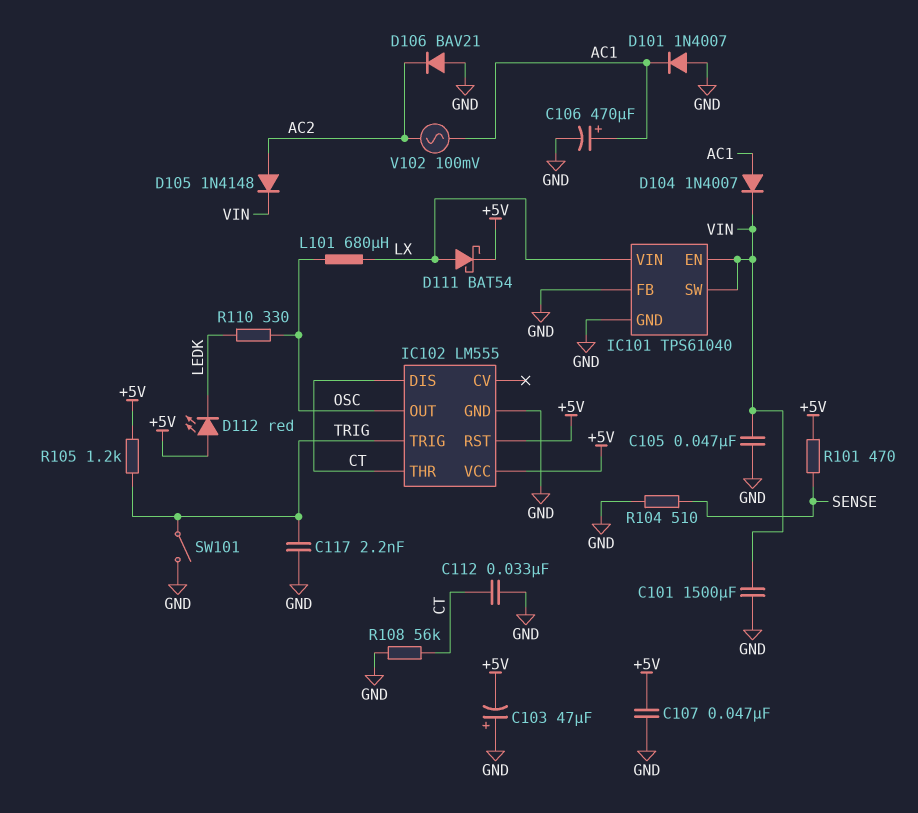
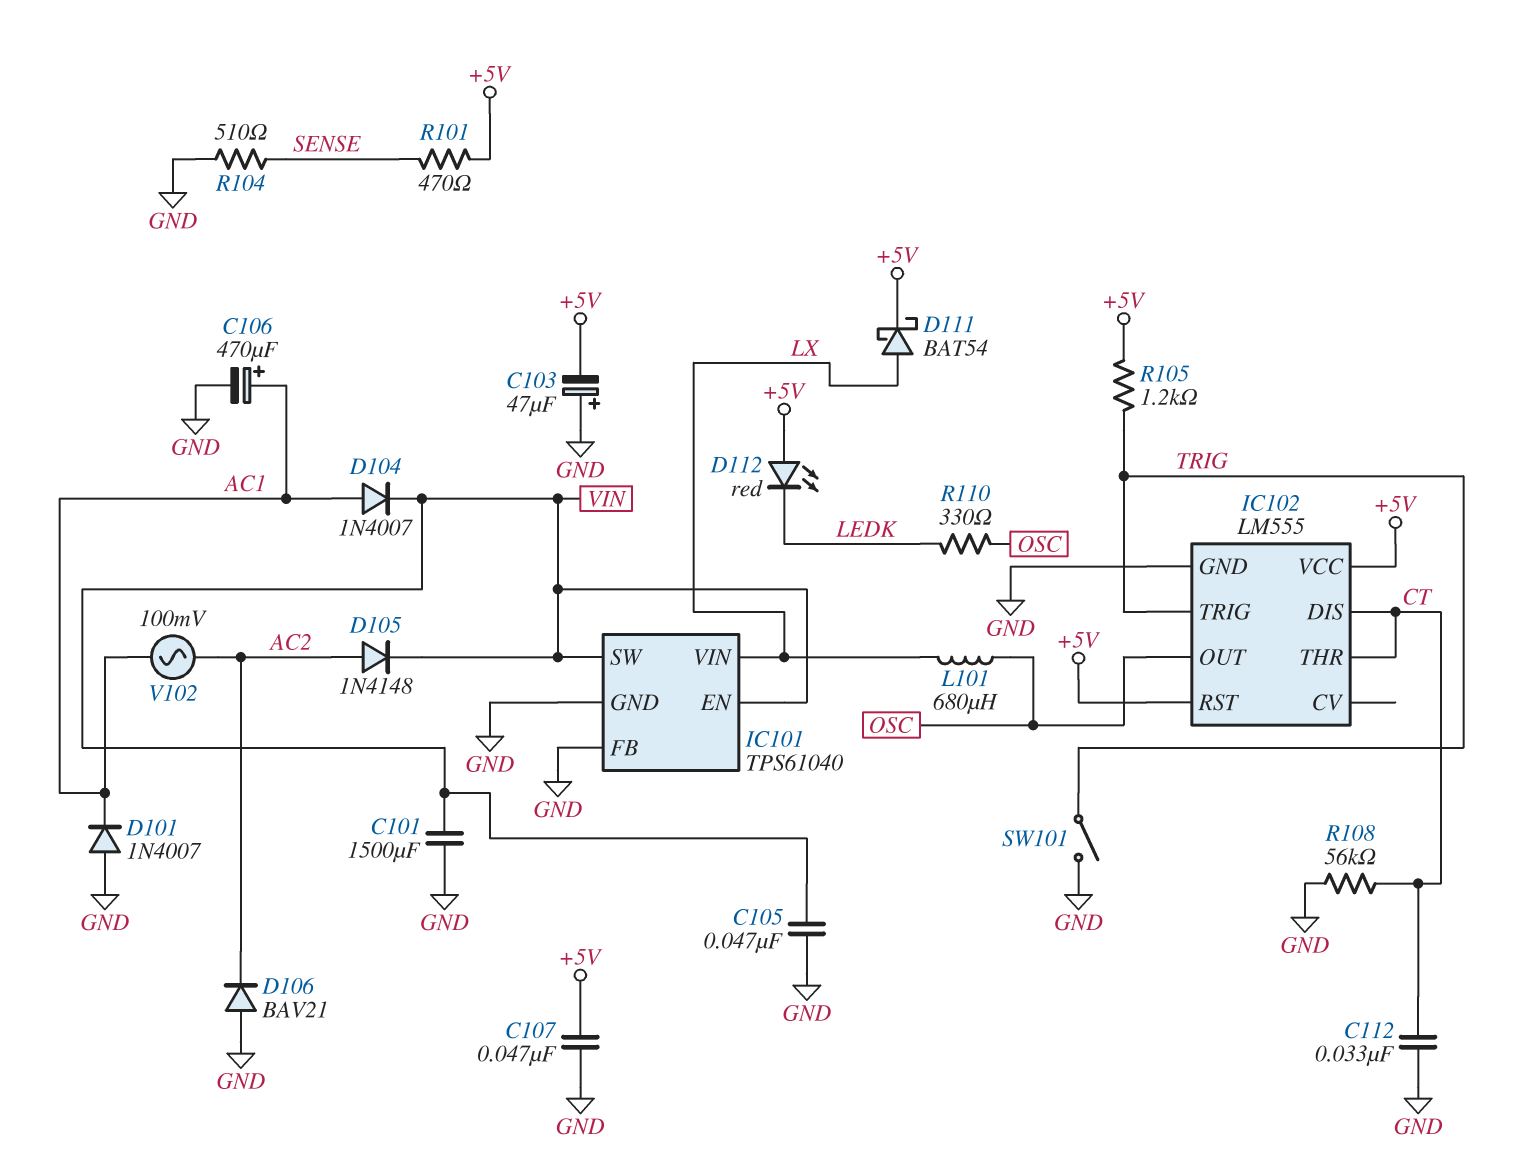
C117: 2.2nF (GND, TRIG) -> none

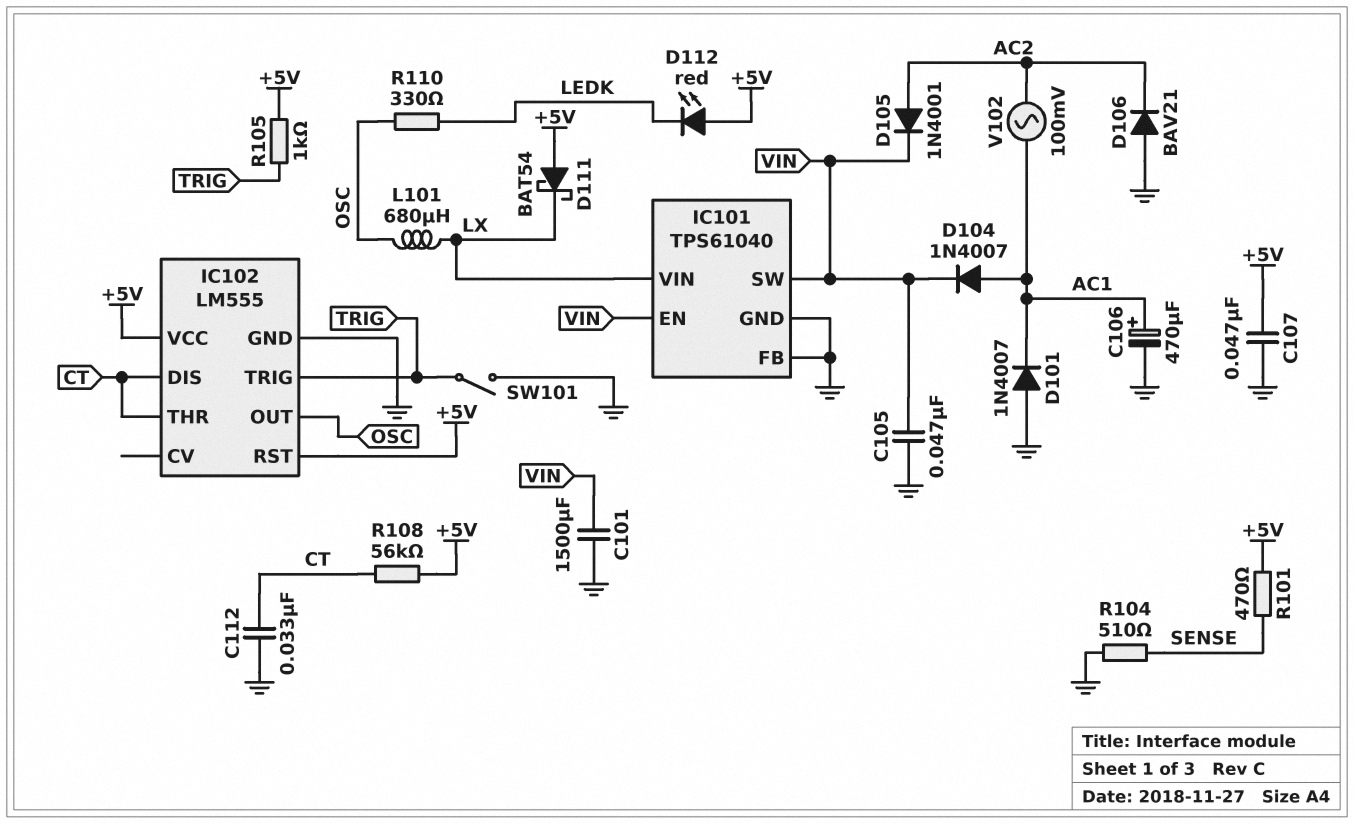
C103: 47uF (plus GND, minus +5V) -> none
D105: diode 1N4148 (A AC2, K VIN) -> diode 1N4001 (A AC2, K VIN)
D111: schottky BAT54 (A LX, K +5V) -> schottky BAT54 (A +5V, K LX)
R105: 1.2k (+5V, TRIG) -> 1k (+5V, TRIG)
R108: 56k (CT, GND) -> 56k (+5V, CT)

